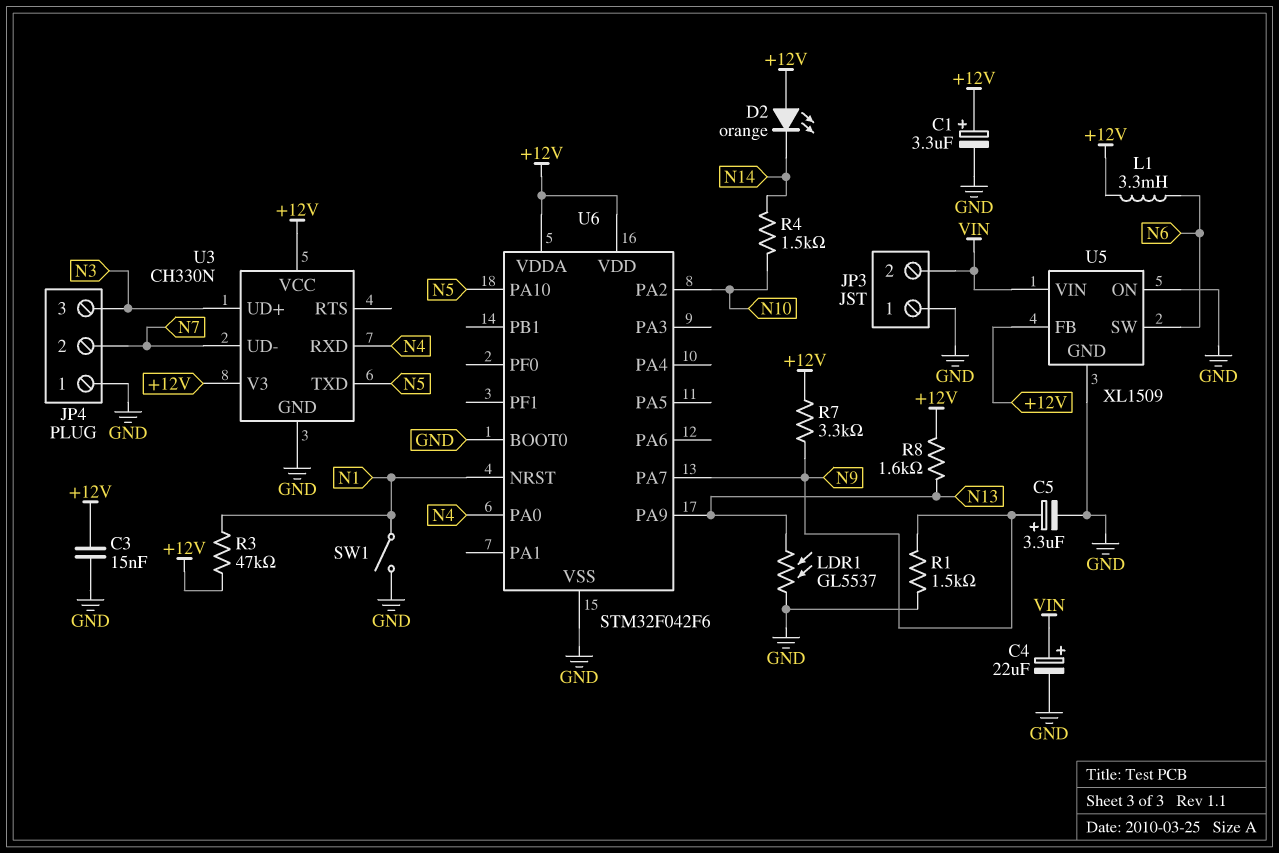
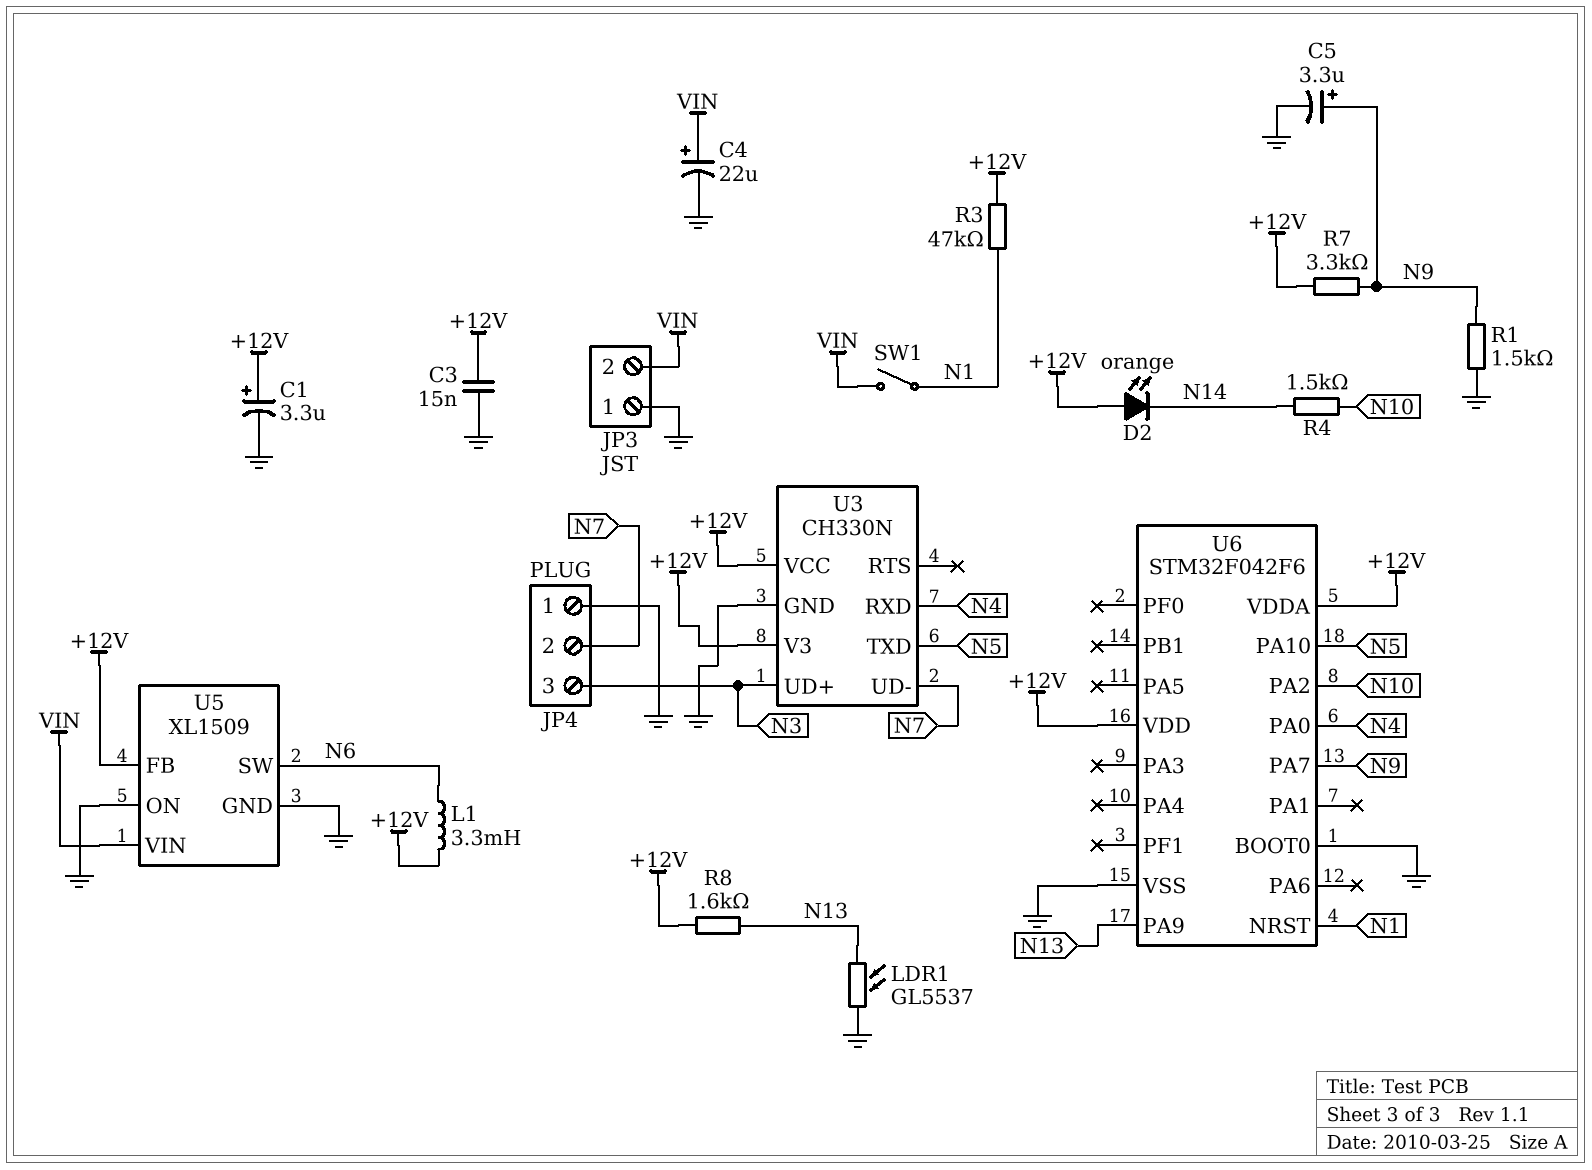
SW1: switch (GND, N1) -> switch (N1, VIN)

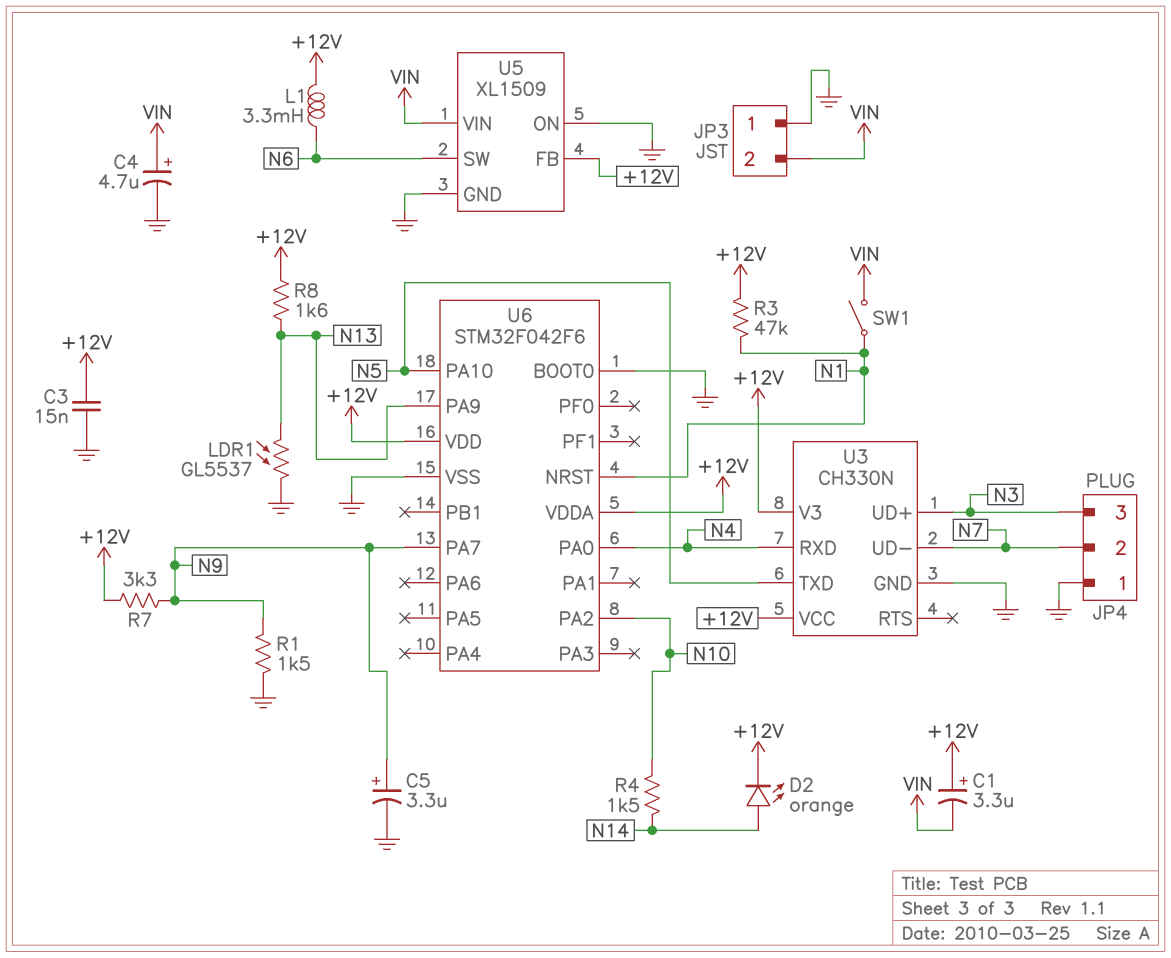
C1: 3.3uF (plus +12V, minus GND) -> 3.3uF (plus +12V, minus VIN)
C4: 22uF (plus VIN, minus GND) -> 4.7uF (plus VIN, minus GND)
D2: LED orange (A +12V, K N14) -> LED orange (A N14, K +12V)

